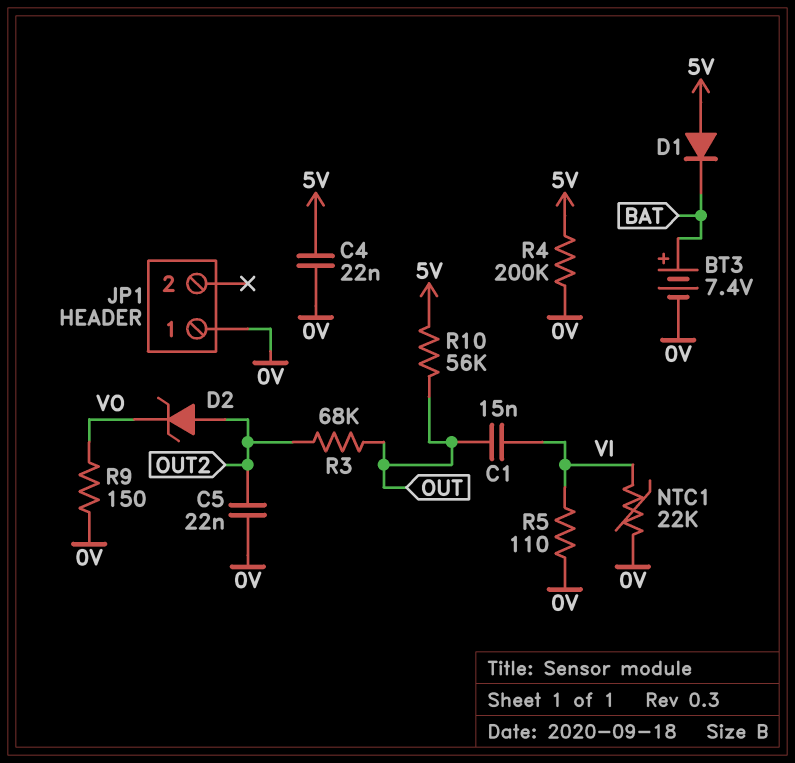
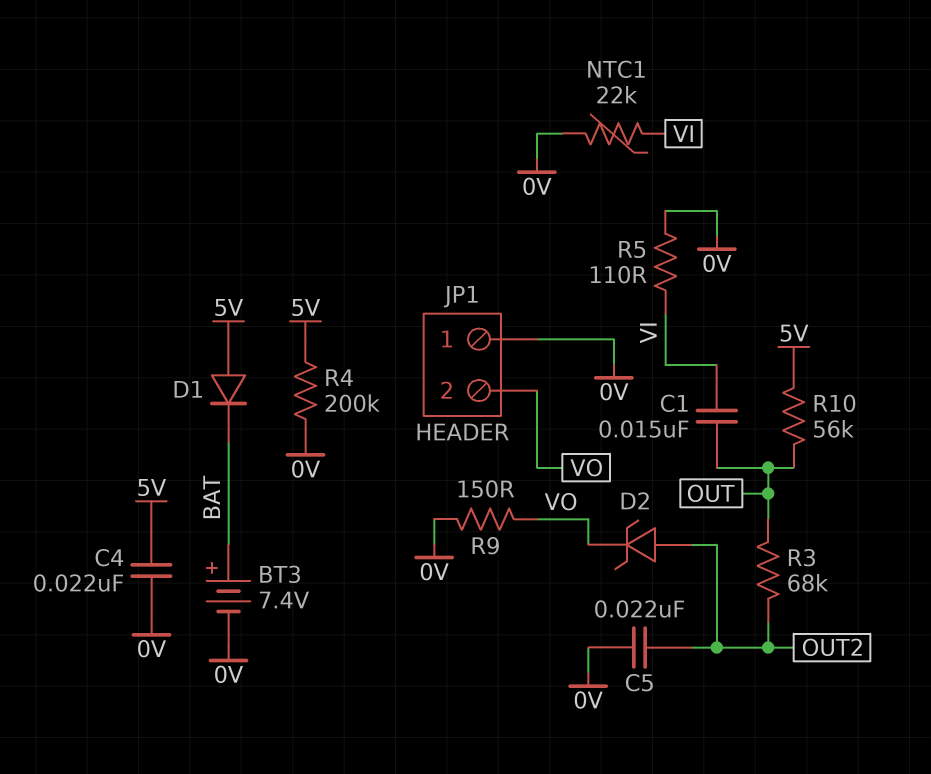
JP1 pin 2: none -> VO

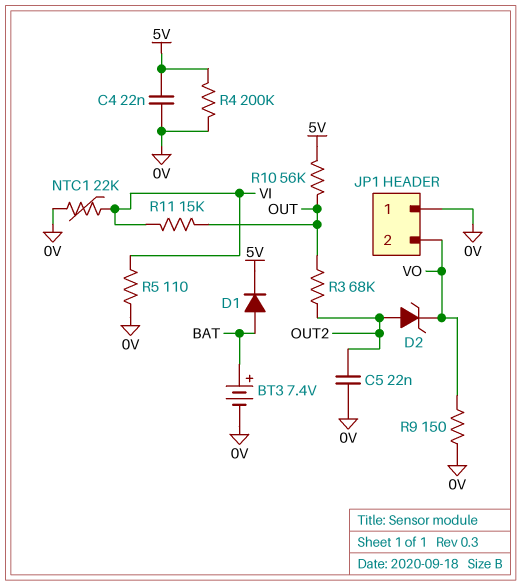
C1: 15nF (OUT, VI) -> none
D1: diode (A 5V, K BAT) -> diode (A BAT, K 5V)
R11: none -> 15k (OUT, VI)

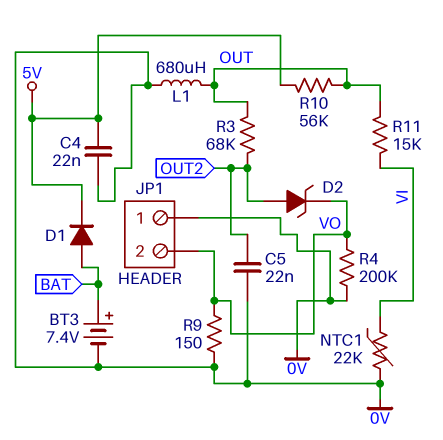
L1: none -> 680uH (0V, OUT)
R4: 200k (0V, 5V) -> 200k (0V, VO)
R5: 110 (0V, VI) -> none

